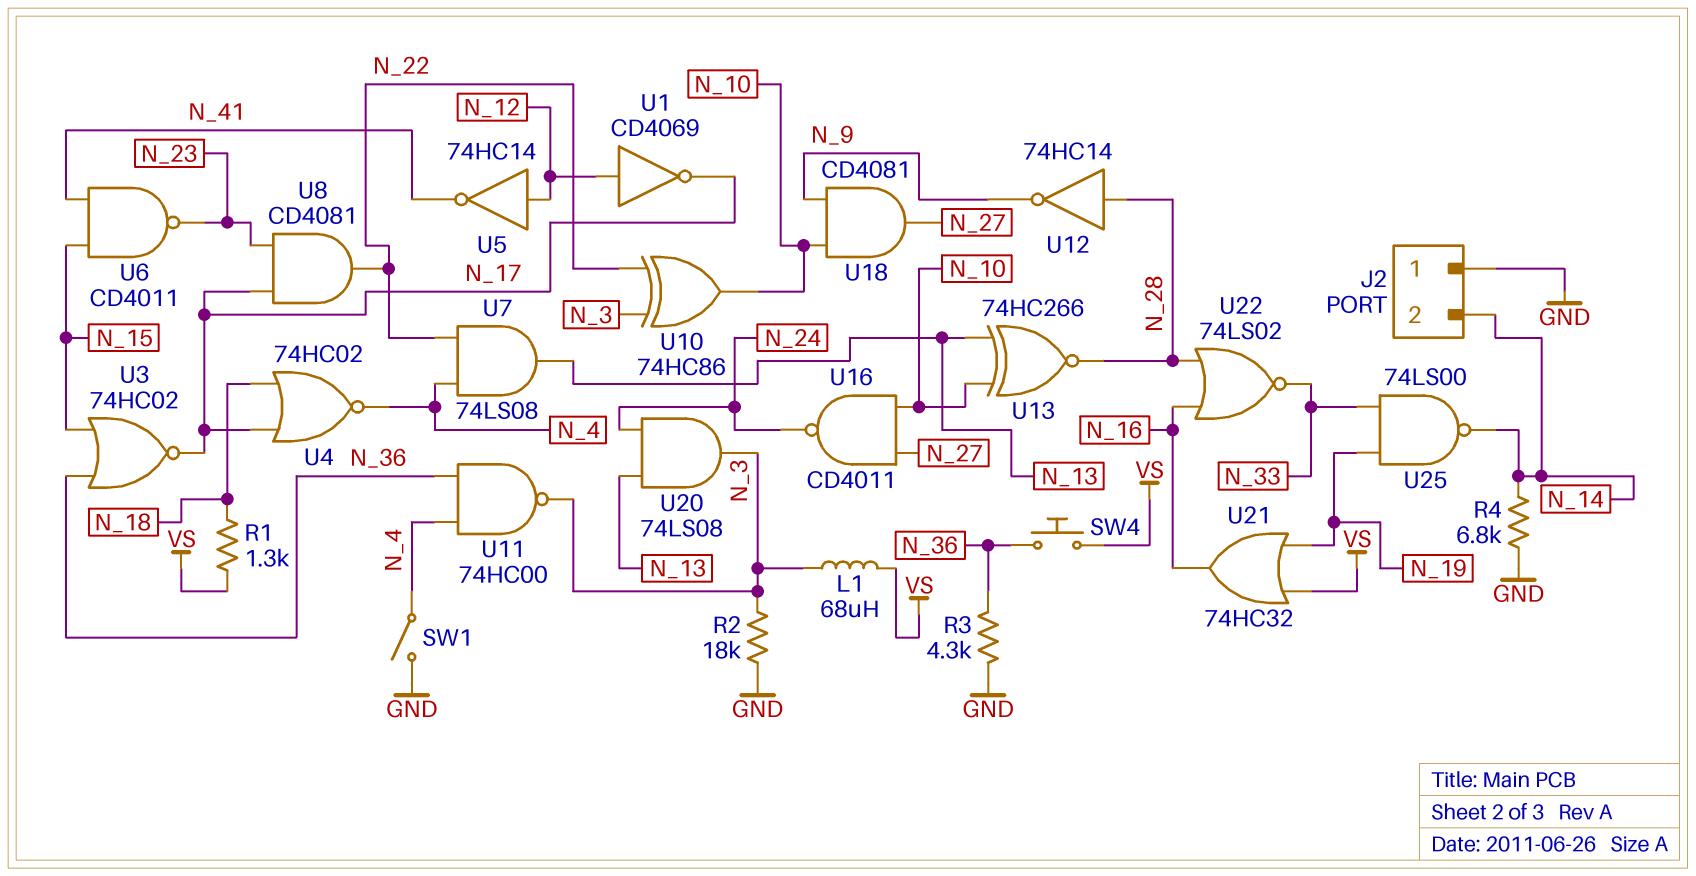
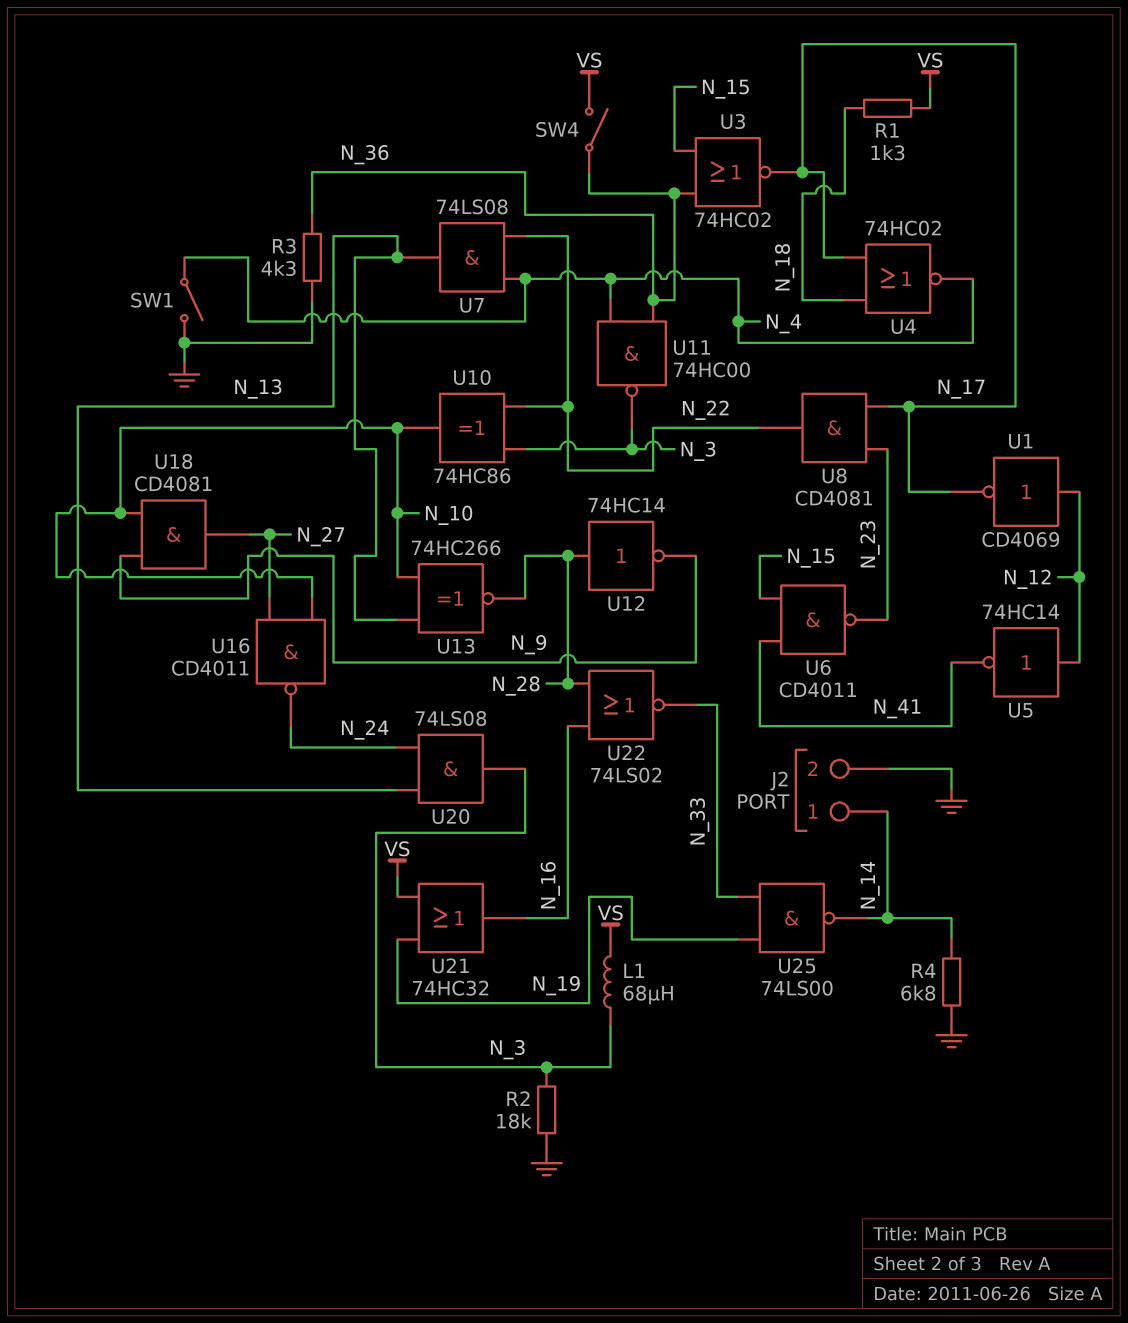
J2 pin 1: GND -> N_14
J2 pin 2: N_14 -> GND
SW4: button (N_36, VS) -> switch (N_36, VS)

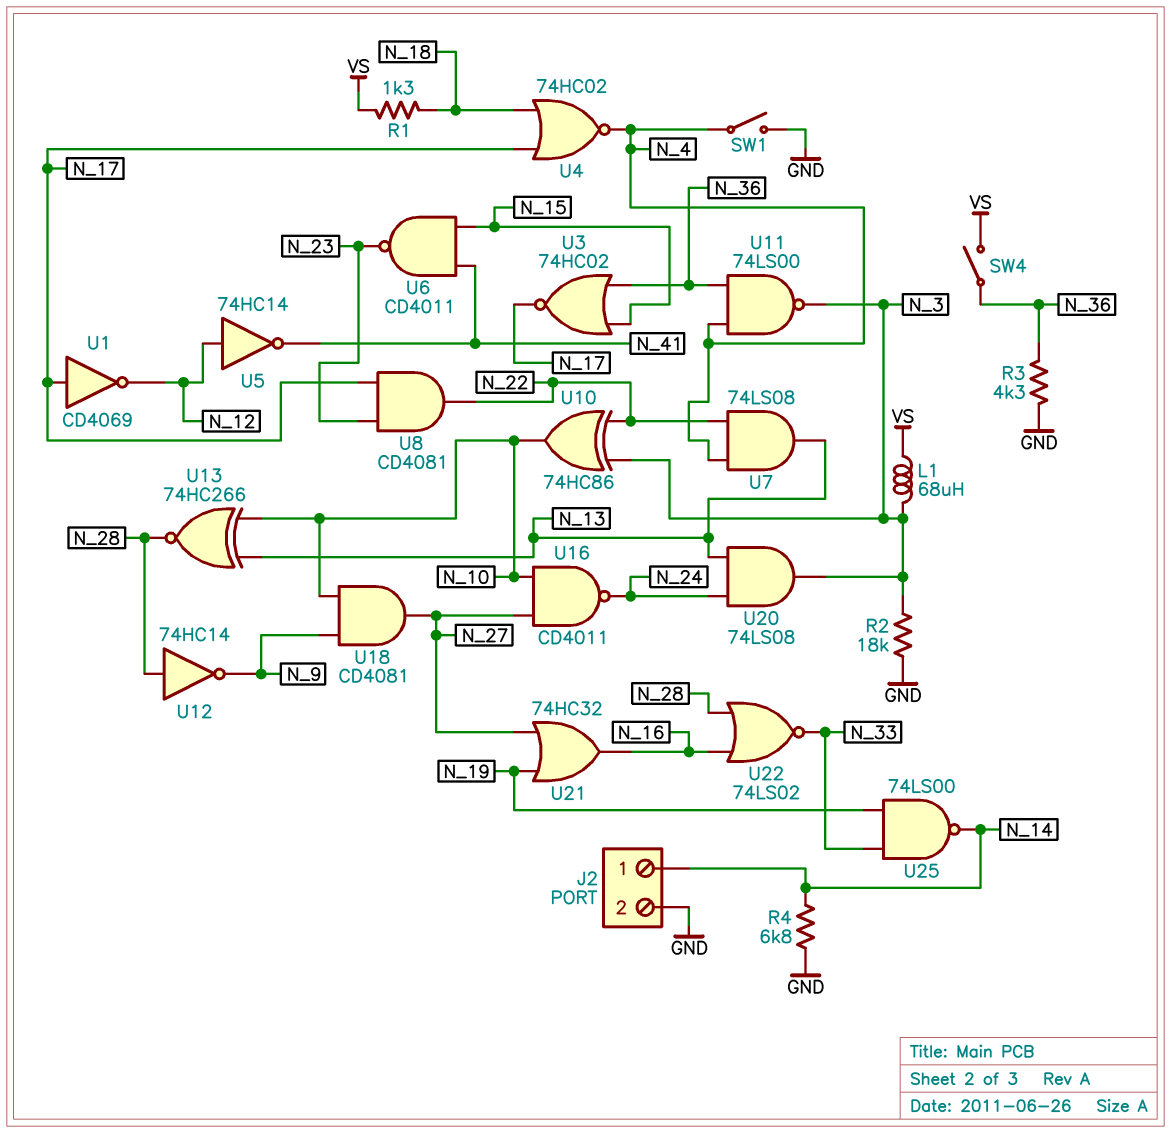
U1: NOT CD4069 (in N_12, out N_17) -> NOT CD4069 (in N_17, out N_12)
U11: NAND 74HC00 (in N_4, in N_36, out N_3) -> NAND 74LS00 (in N_4, in N_36, out N_3)
U21: OR 74HC32 (in N_19, in VS, out N_16) -> OR 74HC32 (in N_19, in N_27, out N_16)

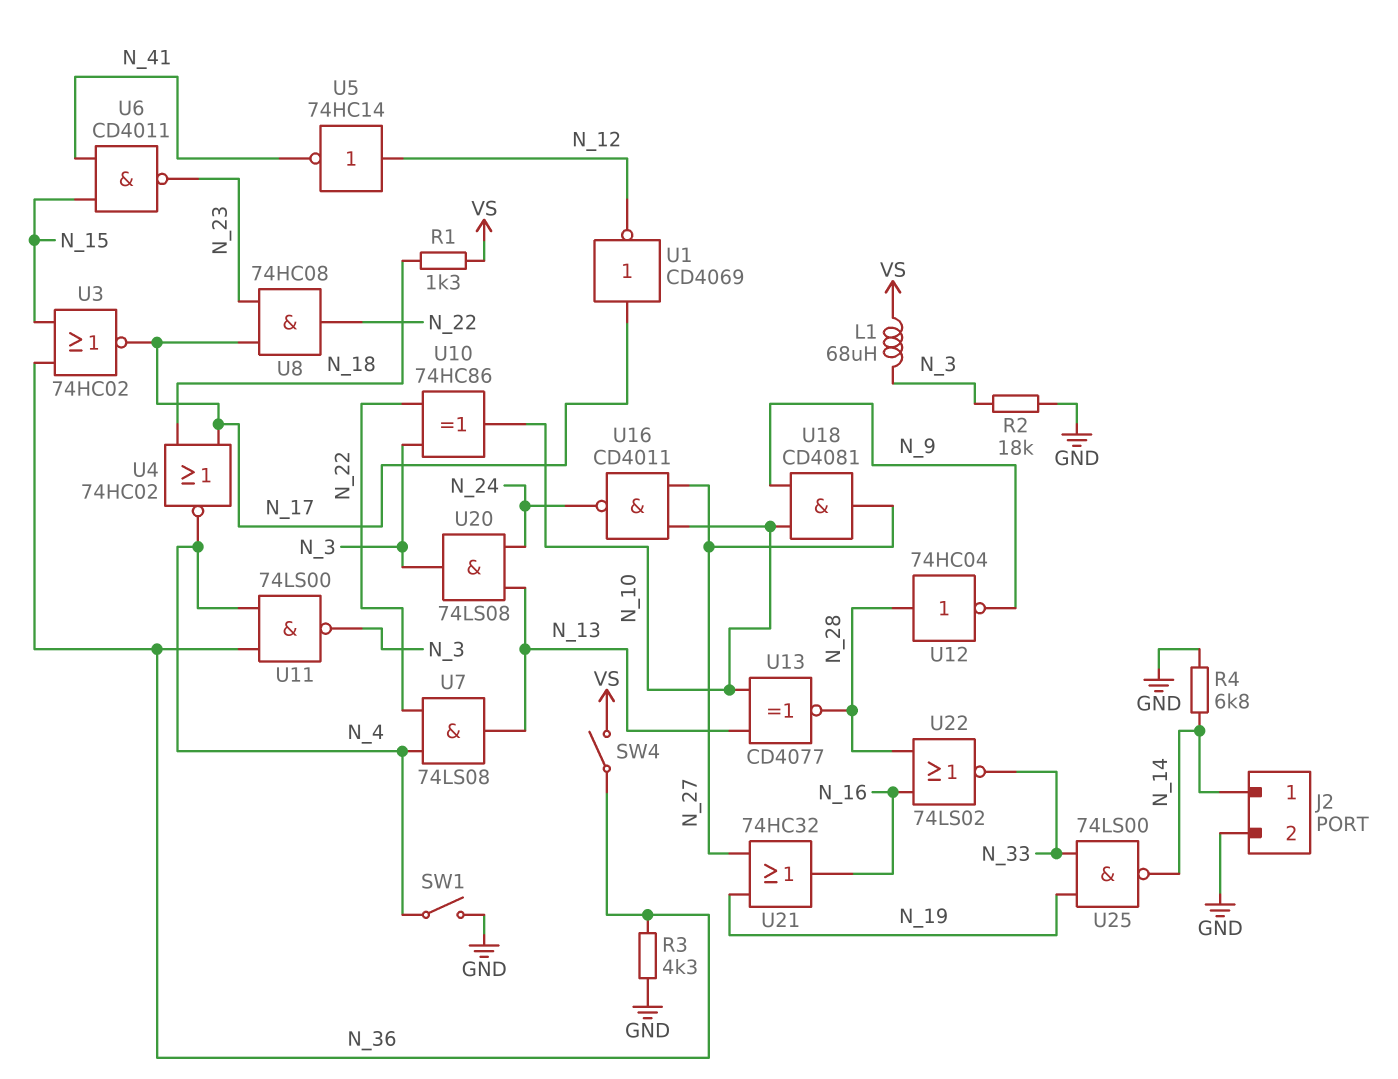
U8: AND CD4081 (in N_17, in N_23, out N_22) -> AND 74HC08 (in N_17, in N_23, out N_22)
U12: NOT 74HC14 (in N_28, out N_9) -> NOT 74HC04 (in N_28, out N_9)
U13: XNOR 74HC266 (in N_10, in N_13, out N_28) -> XNOR CD4077 (in N_10, in N_13, out N_28)

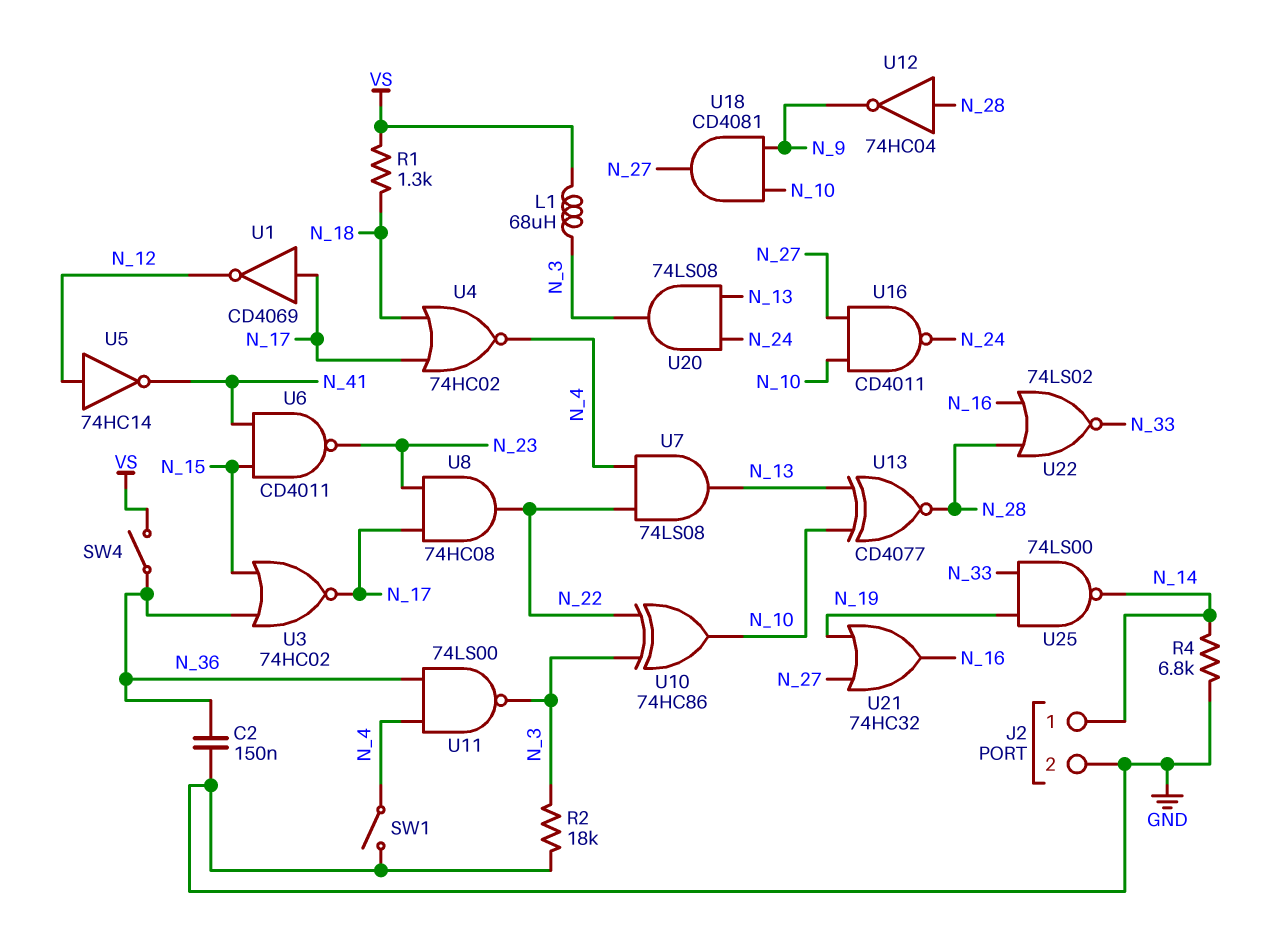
C2: none -> 150nF (GND, N_36)
R3: 4.3k (GND, N_36) -> none

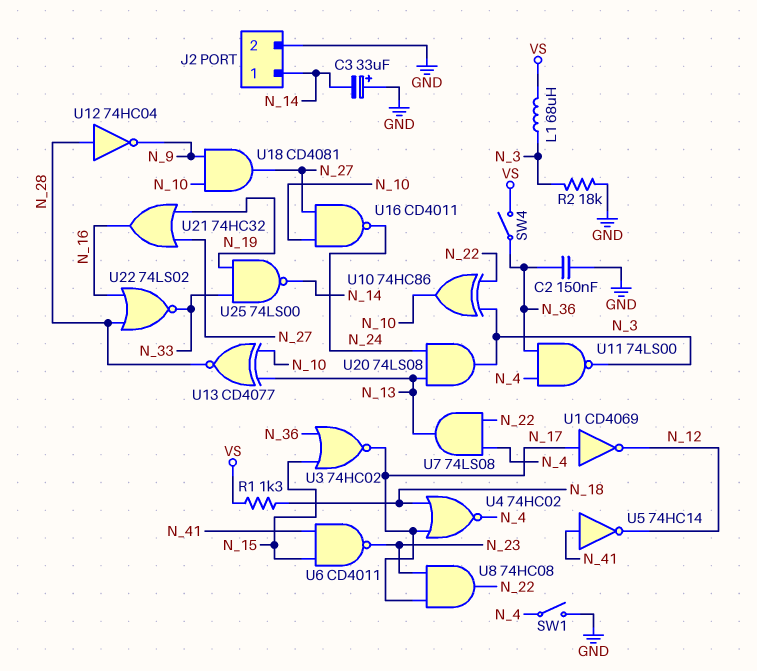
C3: none -> 33uF (plus GND, minus N_14)
R4: 6.8k (GND, N_14) -> none
U5: NOT 74HC14 (in N_12, out N_41) -> NOT 74HC14 (in N_41, out N_12)

